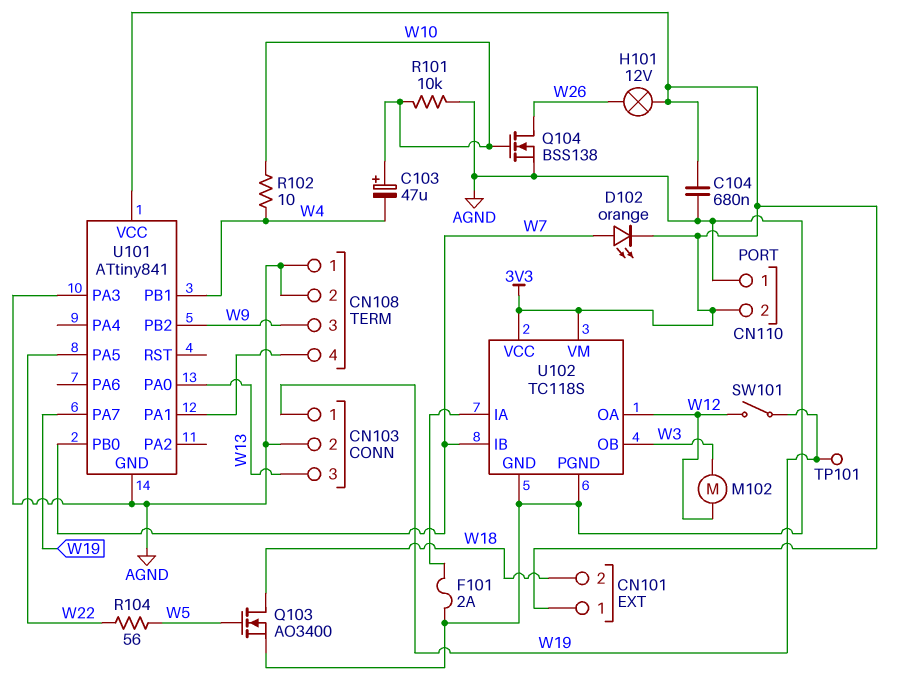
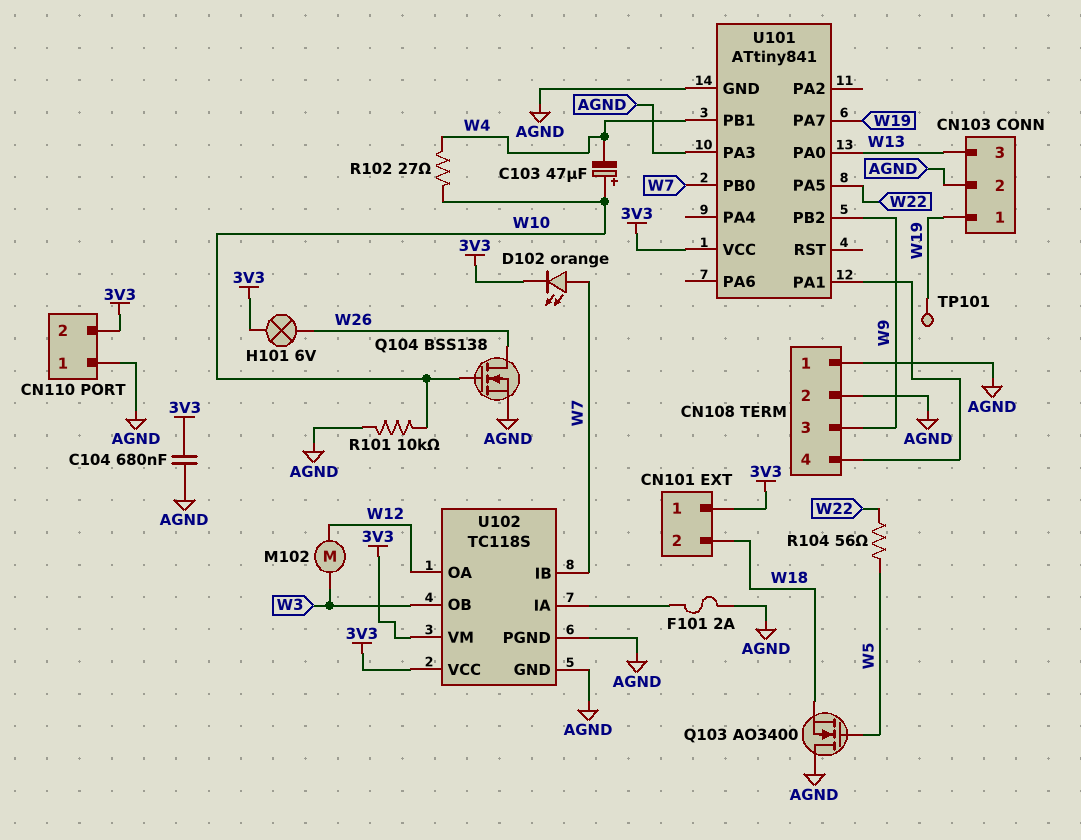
H101: lamp 12V (3V3, W26) -> lamp 6V (3V3, W26)
Q103: NMOS AO3400 (G W5, D W18, S AGND) -> NMOS AO3400 (G W5, D AGND, S W18)
R102: 10 (W4, W10) -> 27 (W4, W10)
SW101: switch (W12, W19) -> none

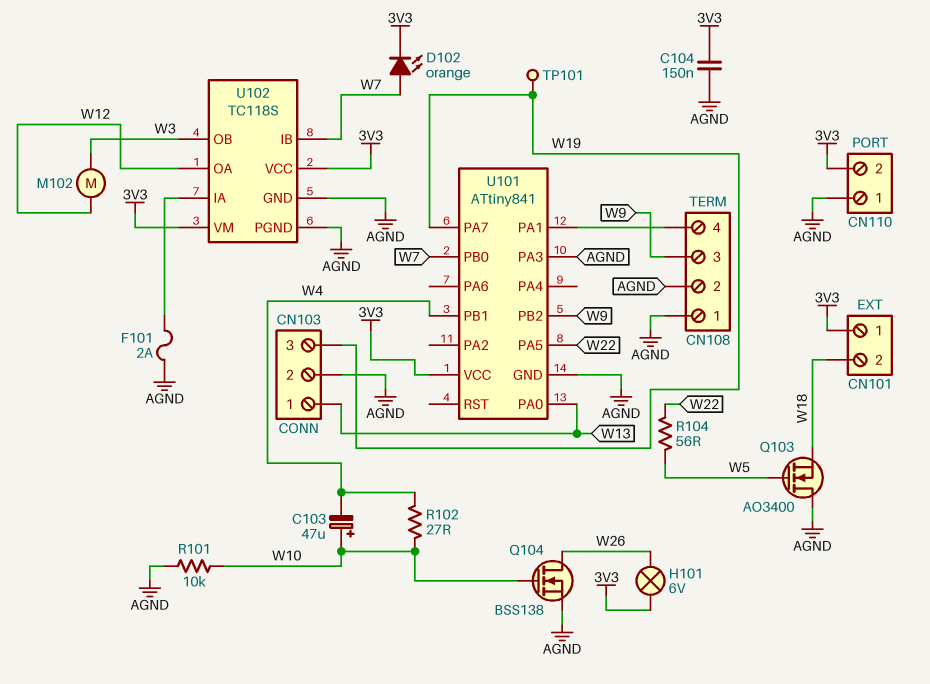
C104: 680nF (3V3, AGND) -> 150nF (3V3, AGND)
CN103 pin 1: W19 -> W13
CN103 pin 3: W13 -> W19

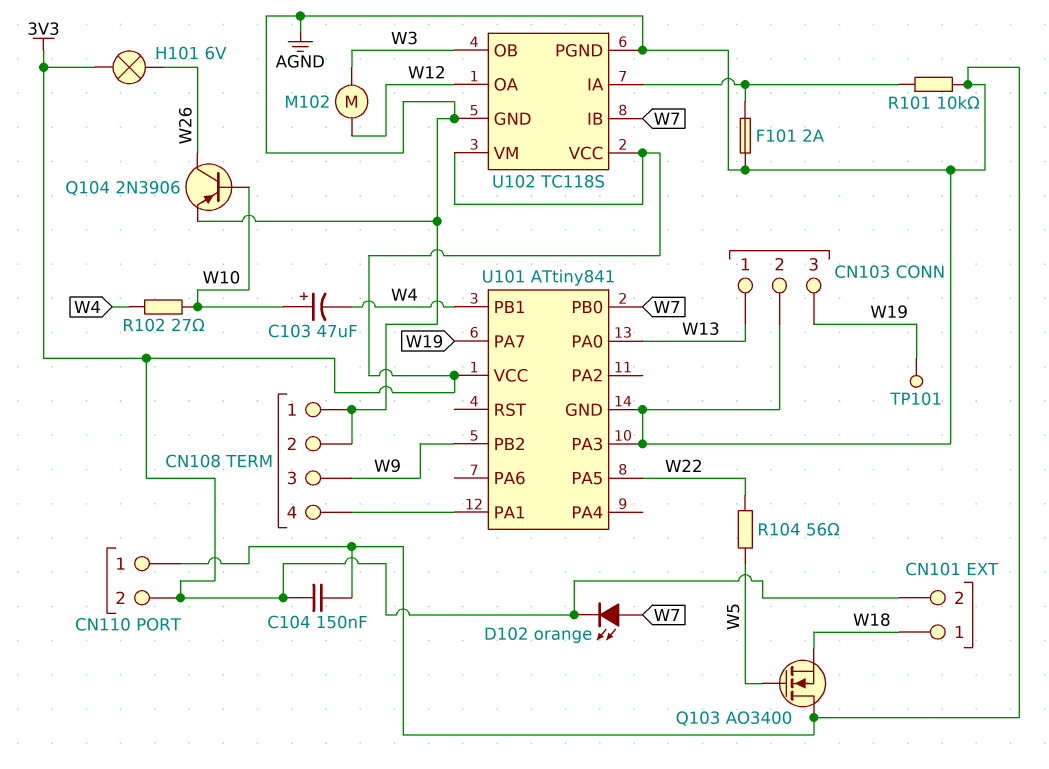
CN101 pin 1: 3V3 -> W18
CN101 pin 2: W18 -> 3V3
Q104: NMOS BSS138 (G W10, D W26, S AGND) -> PNP 2N3906 (B W10, C W26, E AGND)
R101: 10k (AGND, W10) -> 10k (AGND, U102/IA)

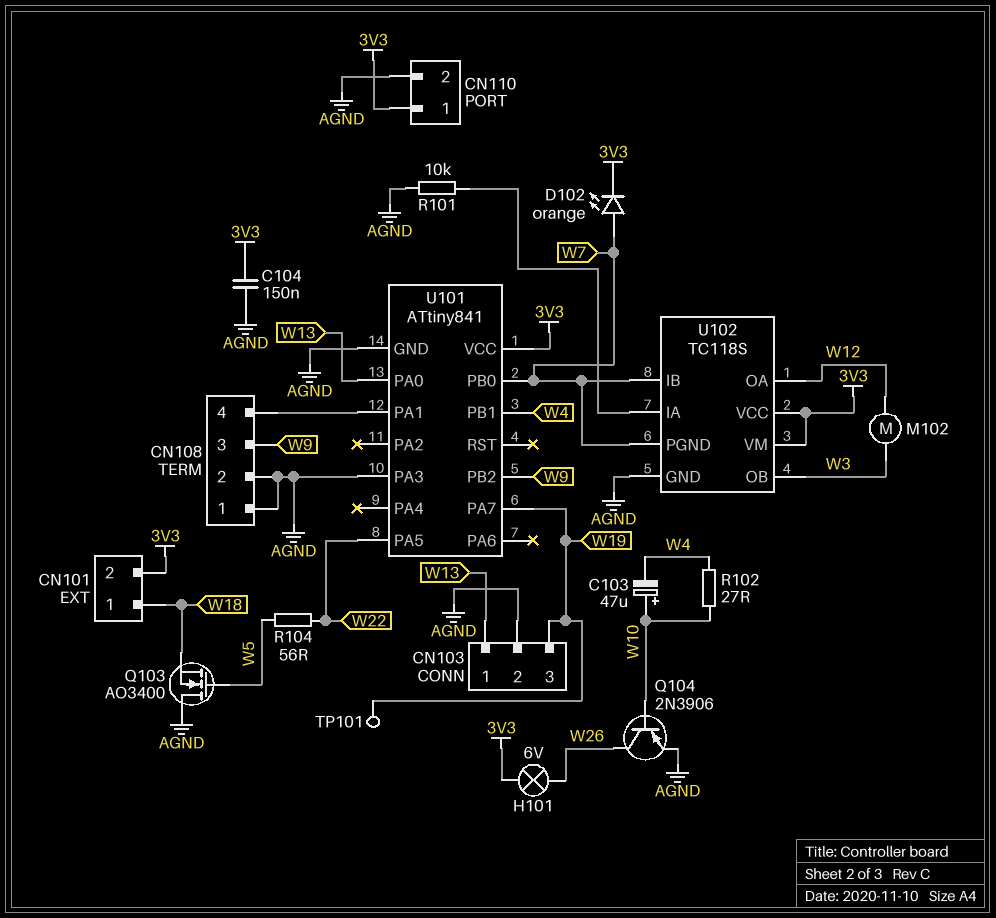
CN110 pin 1: AGND -> 3V3
CN110 pin 2: 3V3 -> AGND
F101: 2A (AGND, U102/IA) -> none
U102 pin PGND: AGND -> W7

